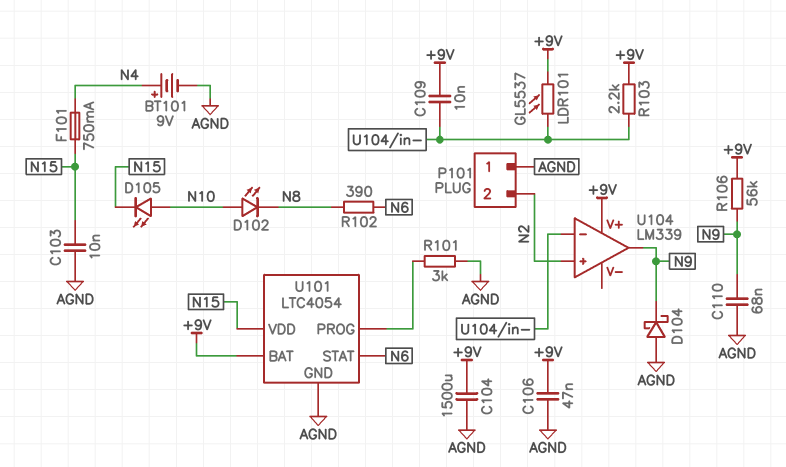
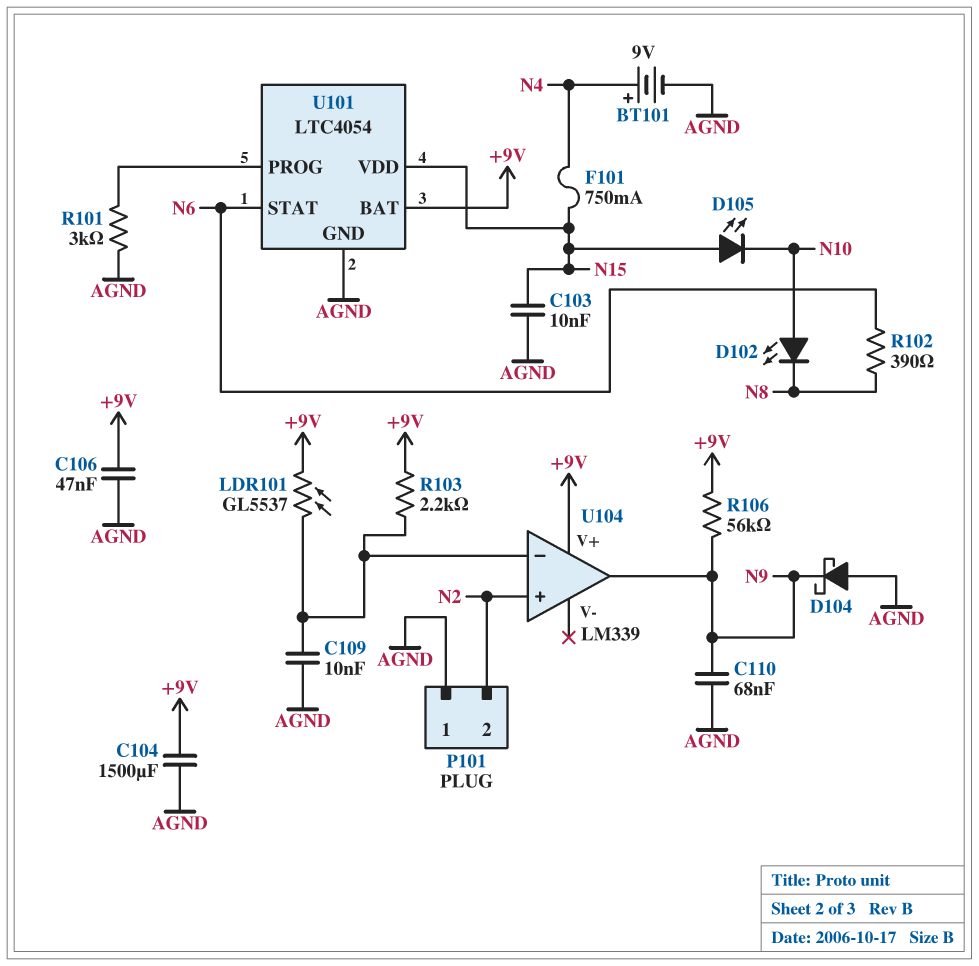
C109: 10nF (+9V, U104/in-) -> 10nF (AGND, U104/in-)
D105: LED (A N10, K N15) -> LED (A N15, K N10)

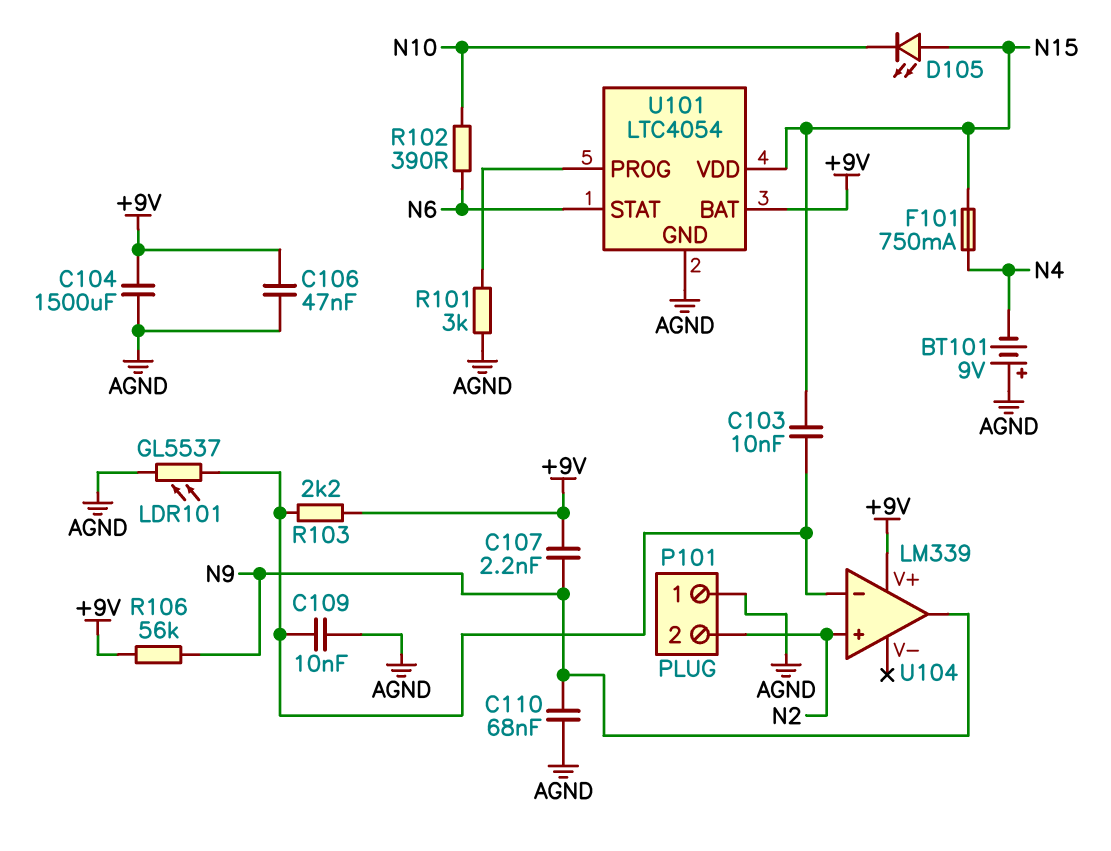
BT101: 9V (plus N4, minus AGND) -> 9V (plus AGND, minus N4)
C103: 10nF (AGND, N15) -> 10nF (N15, U104/in-)
C107: none -> 2.2nF (+9V, N9)
D102: LED (A N10, K N8) -> none
D104: schottky (A AGND, K N9) -> none
LDR101: GL5537 (+9V, U104/in-) -> GL5537 (AGND, U104/in-)
R102: 390 (N6, N8) -> 390 (N6, N10)

